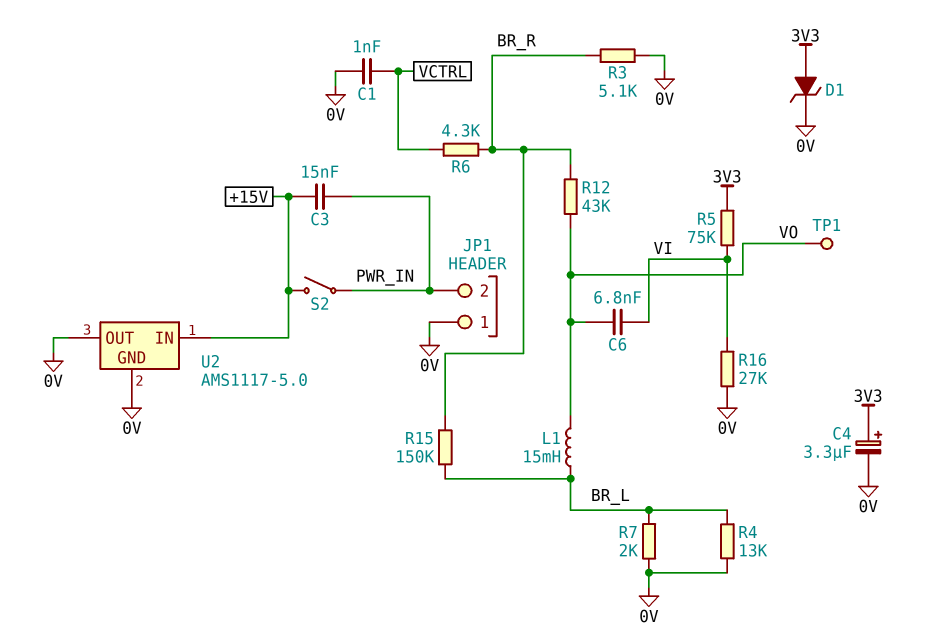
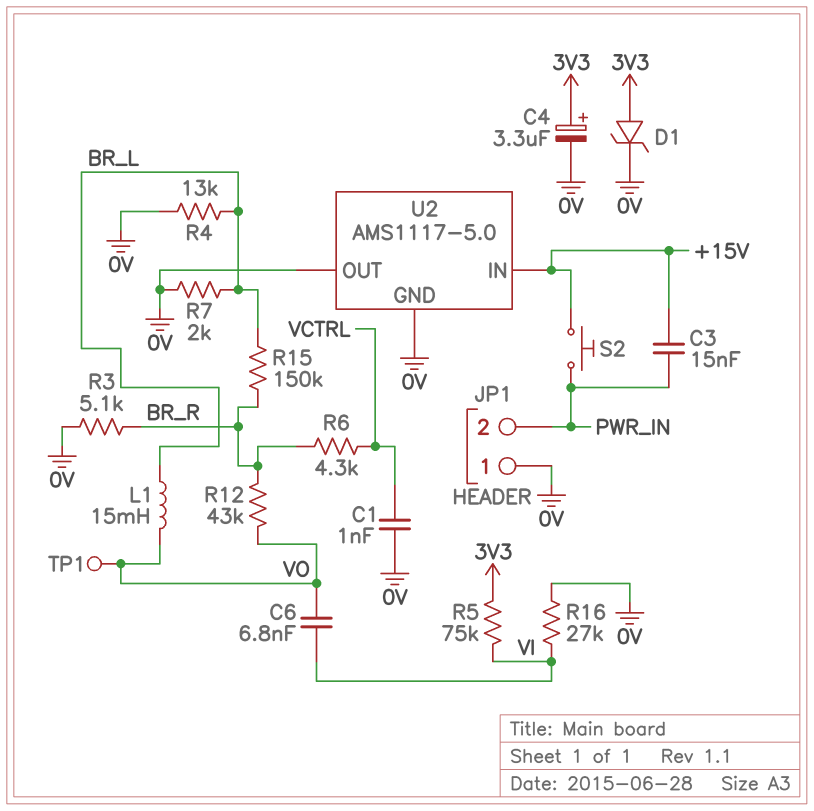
S2: switch (+15V, PWR_IN) -> button (+15V, PWR_IN)

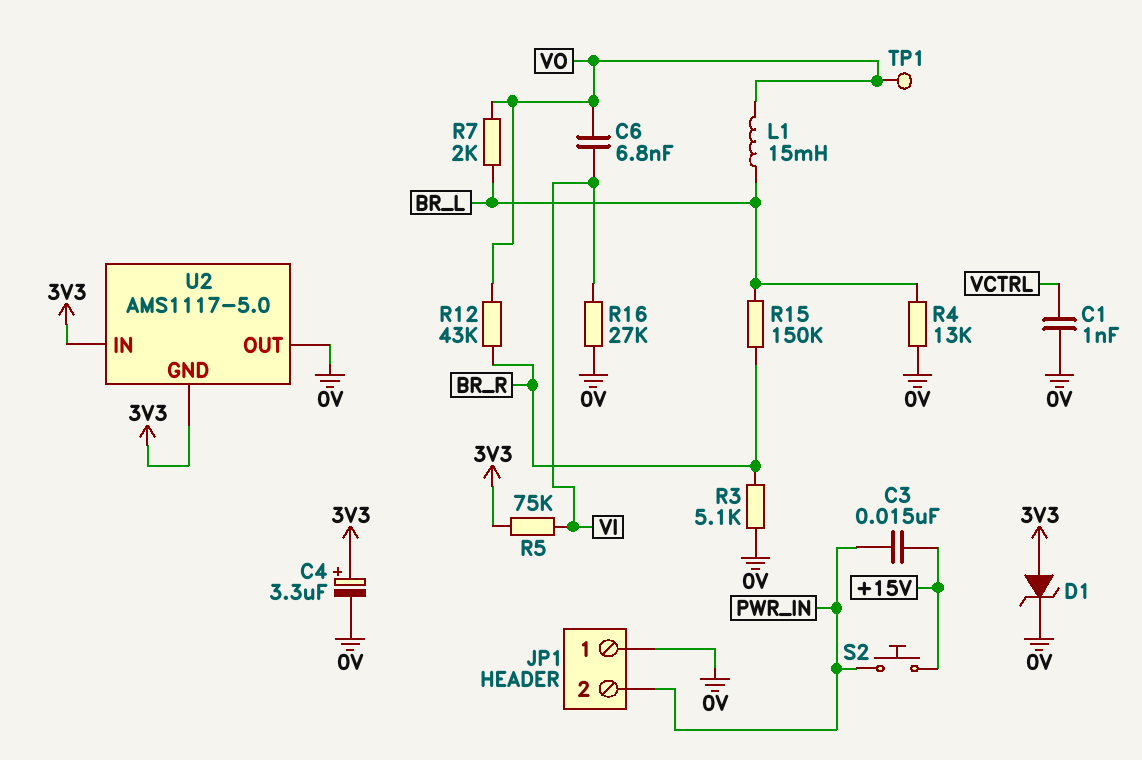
R6: 4.3k (BR_R, VCTRL) -> none
R7: 2k (0V, BR_L) -> 2k (BR_L, VO)
U2 pin GND: 0V -> 3V3
U2 pin IN: +15V -> 3V3

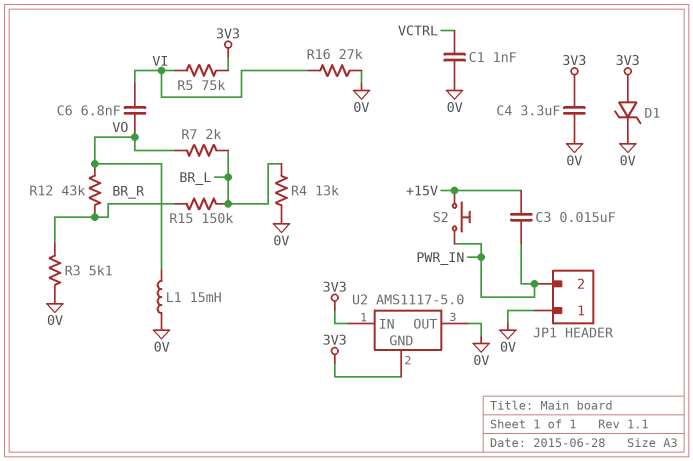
C4: 3.3uF (plus 3V3, minus 0V) -> 3.3uF (0V, 3V3)
L1: 15mH (BR_L, VO) -> 15mH (0V, VO)
TP1: test point (VO) -> none

